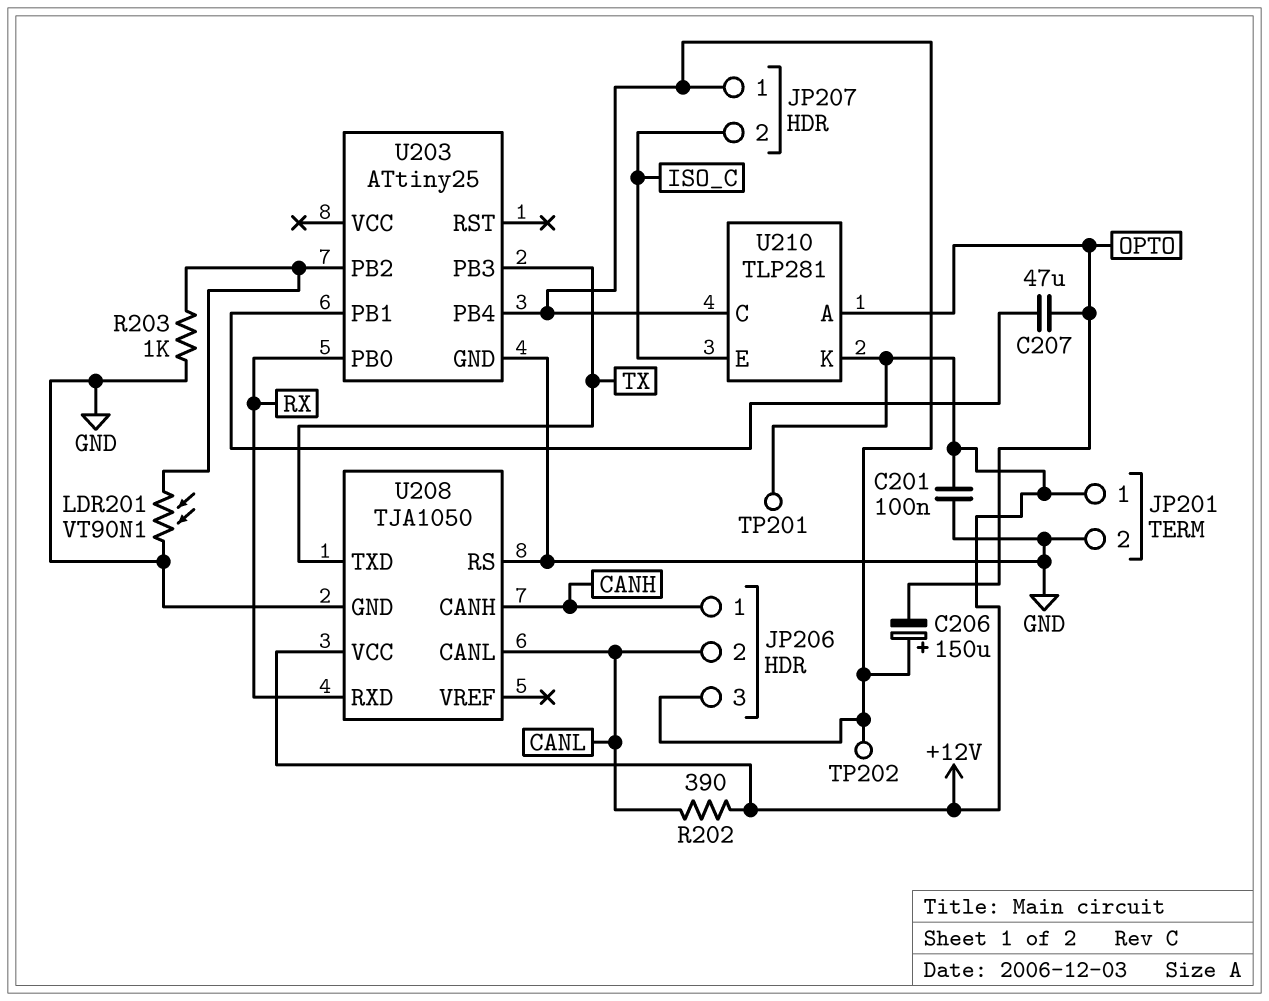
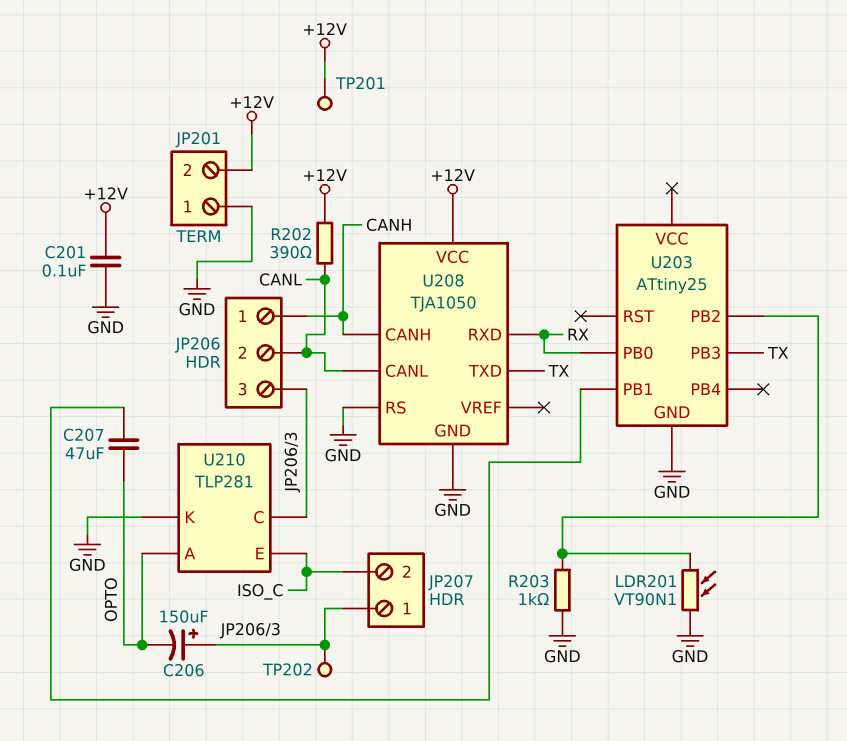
JP201 pin 1: +12V -> GND
JP201 pin 2: GND -> +12V
U203 pin PB4: JP206/3 -> none
U210 pin K: +12V -> GND

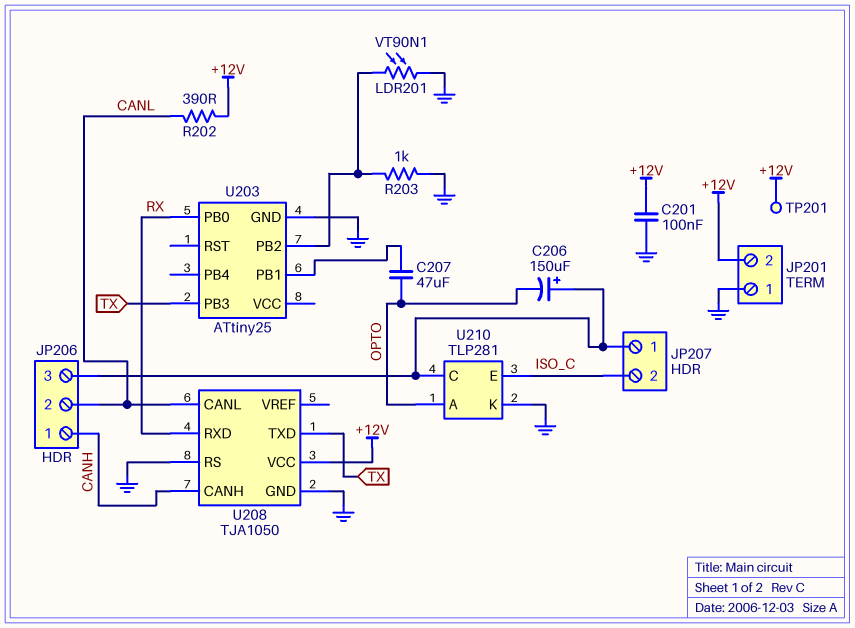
TP202: test point (JP206/3) -> none

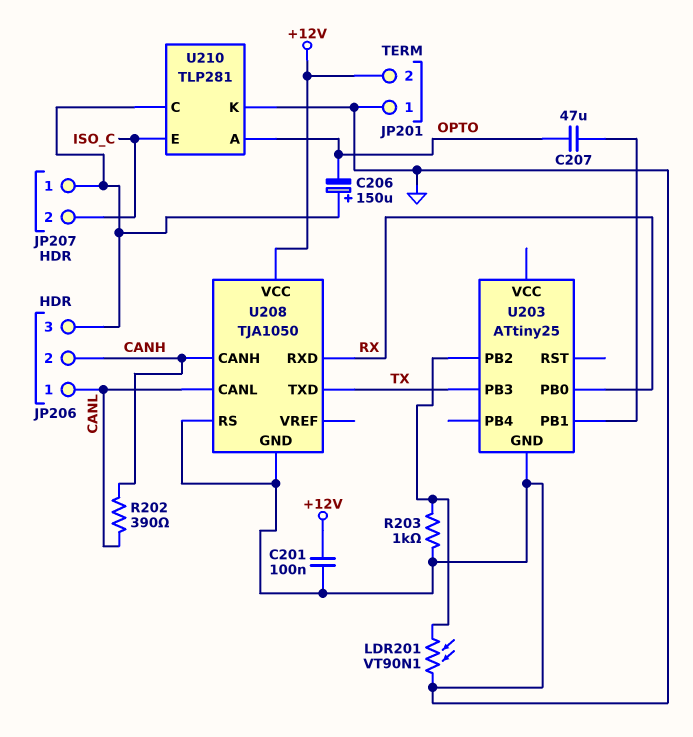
JP206 pin 1: CANH -> CANL
JP206 pin 2: CANL -> CANH
R202: 390 (+12V, CANL) -> 390 (CANH, CANL)
TP201: test point (+12V) -> none

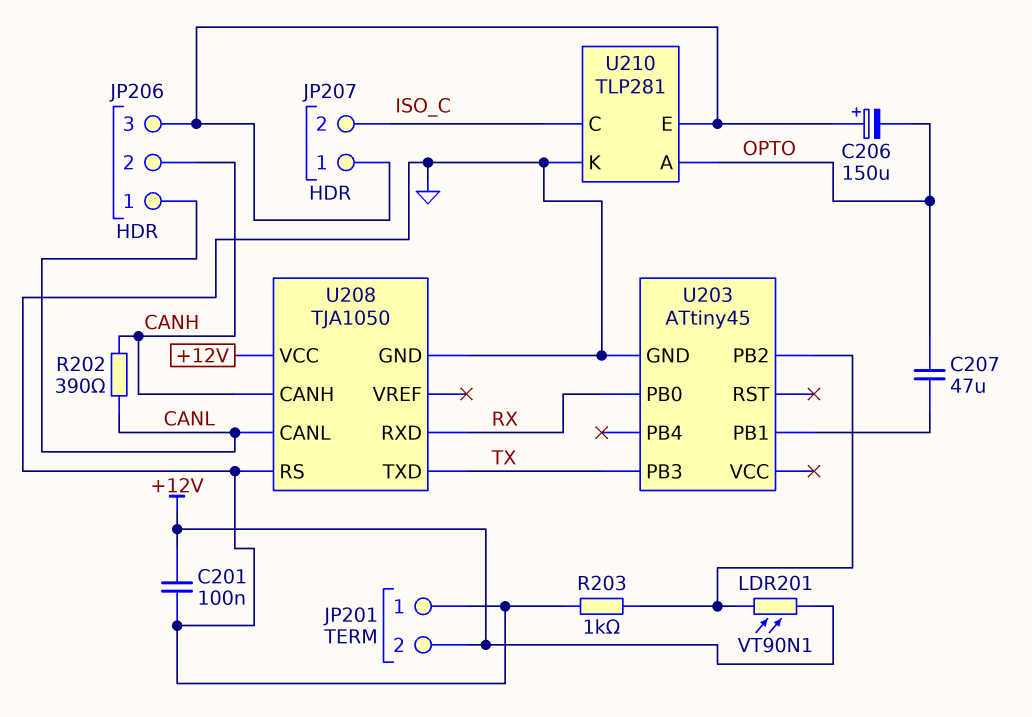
LDR201: VT90N1 (GND, U203/PB2) -> VT90N1 (+12V, U203/PB2)
U203: ATtiny25 -> ATtiny45
U210 pin C: JP206/3 -> ISO_C
U210 pin E: ISO_C -> JP206/3

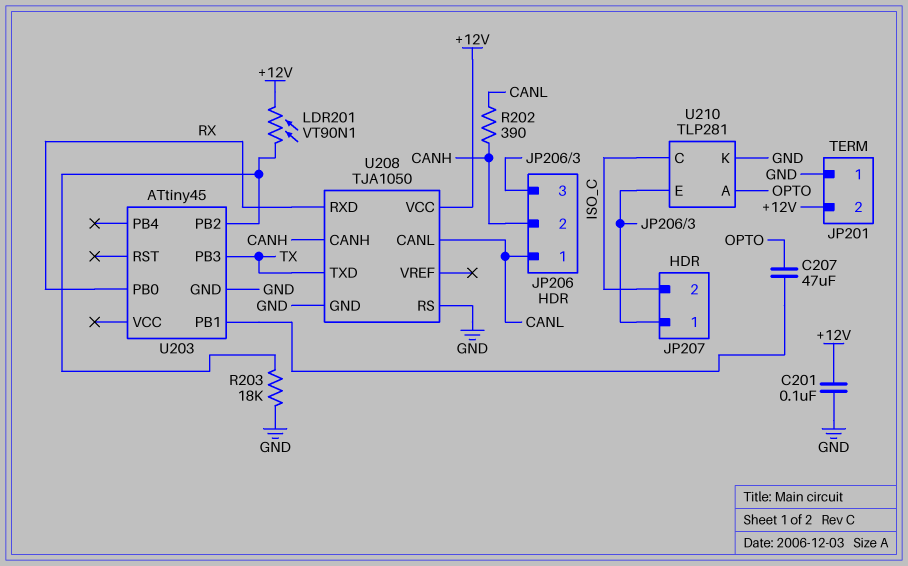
C206: 150uF (plus JP206/3, minus OPTO) -> none
R203: 1k (GND, U203/PB2) -> 18k (GND, U203/PB2)

